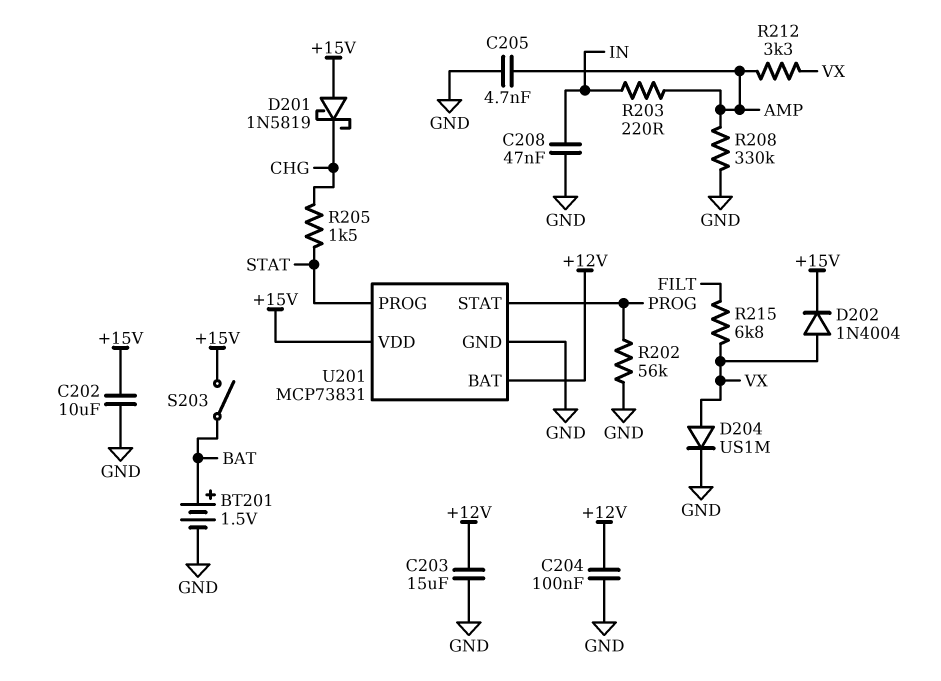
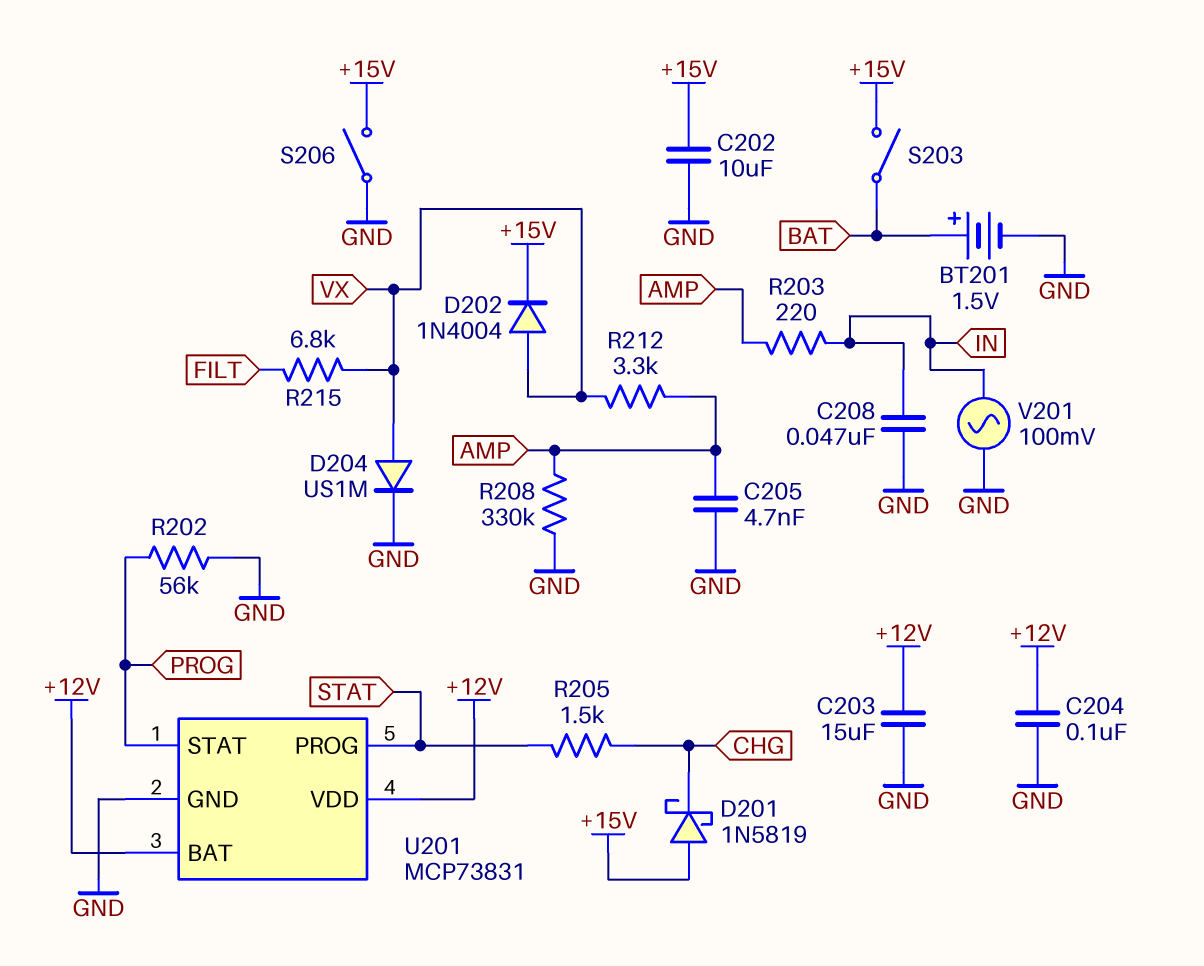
S206: none -> switch (+15V, GND)
U201 pin VDD: +15V -> +12V
V201: none -> AC 100mV (GND, IN)

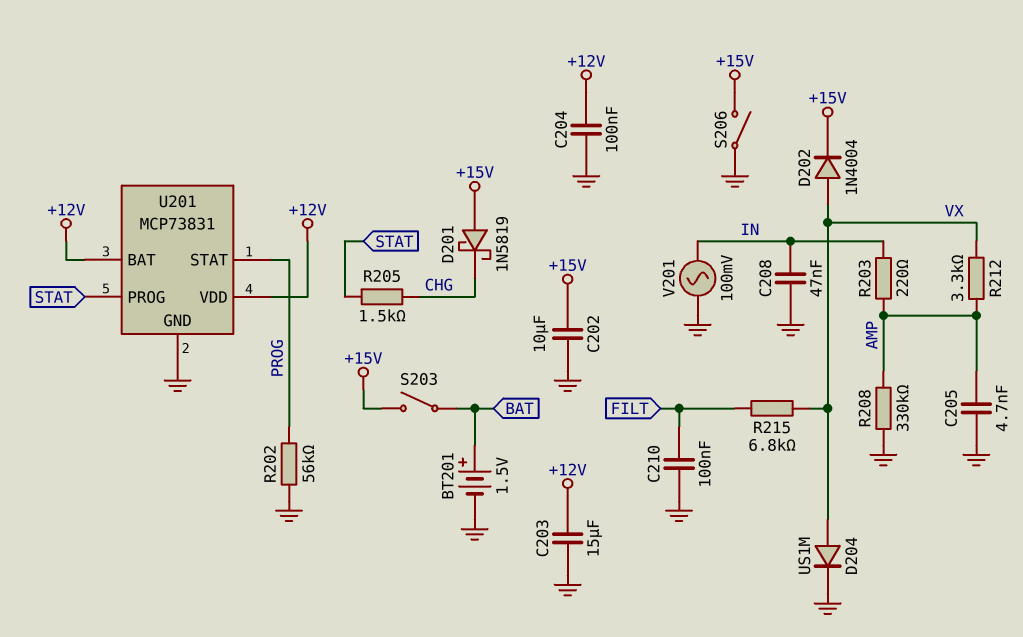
C210: none -> 100nF (FILT, GND)

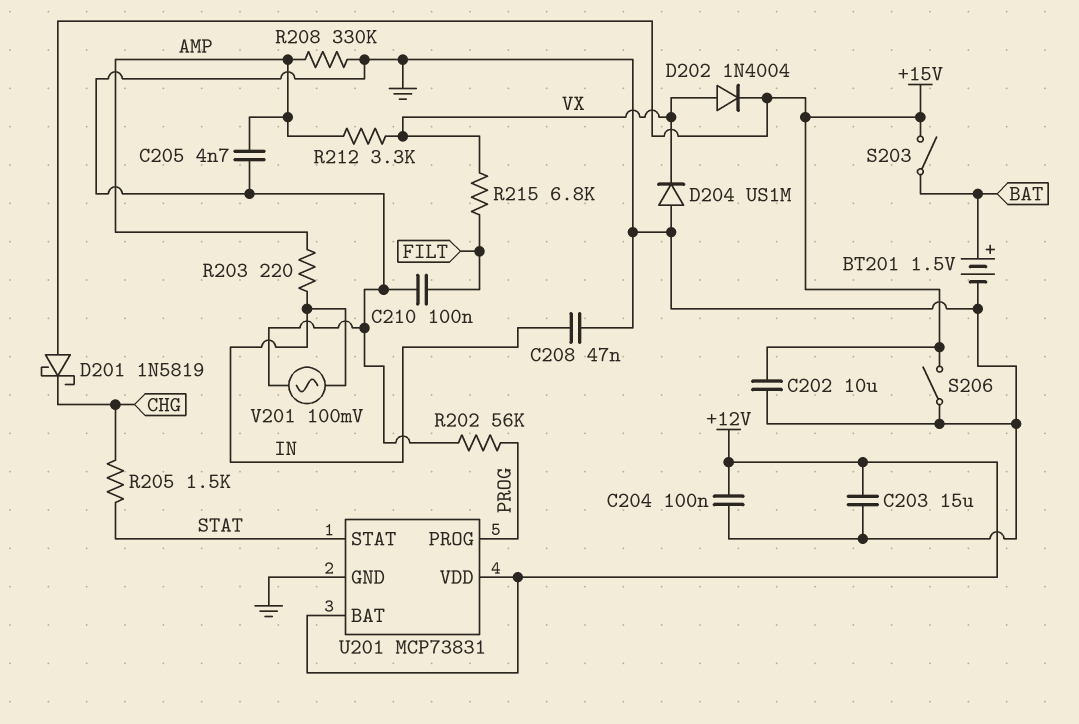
D204: diode US1M (A VX, K GND) -> diode US1M (A GND, K VX)
U201 pin PROG: STAT -> PROG
U201 pin STAT: PROG -> STAT

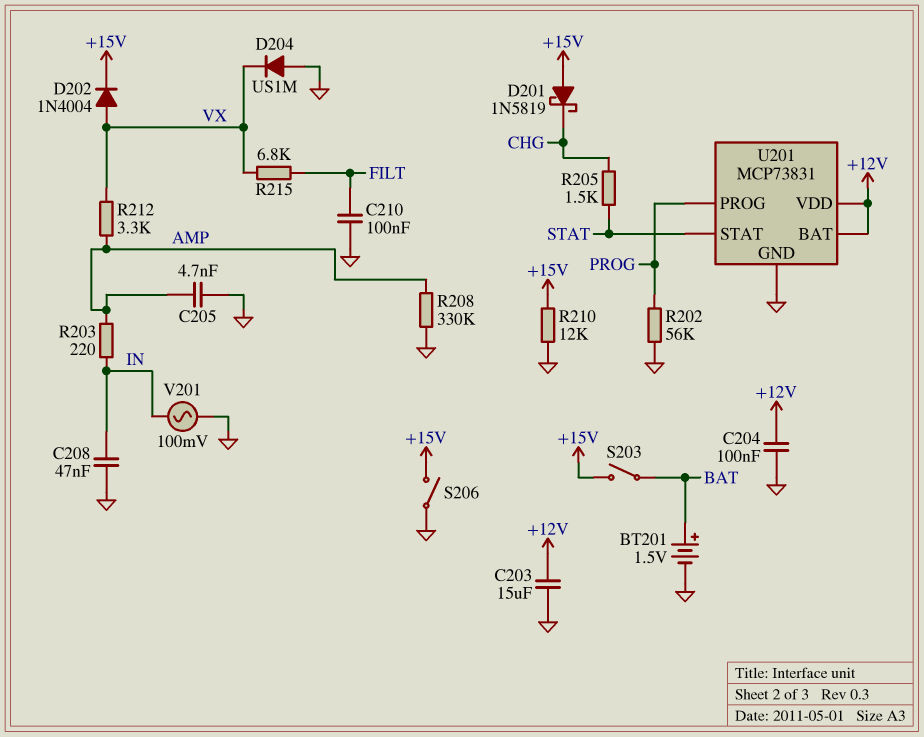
C202: 10uF (+15V, GND) -> none
R210: none -> 12k (+15V, GND)

